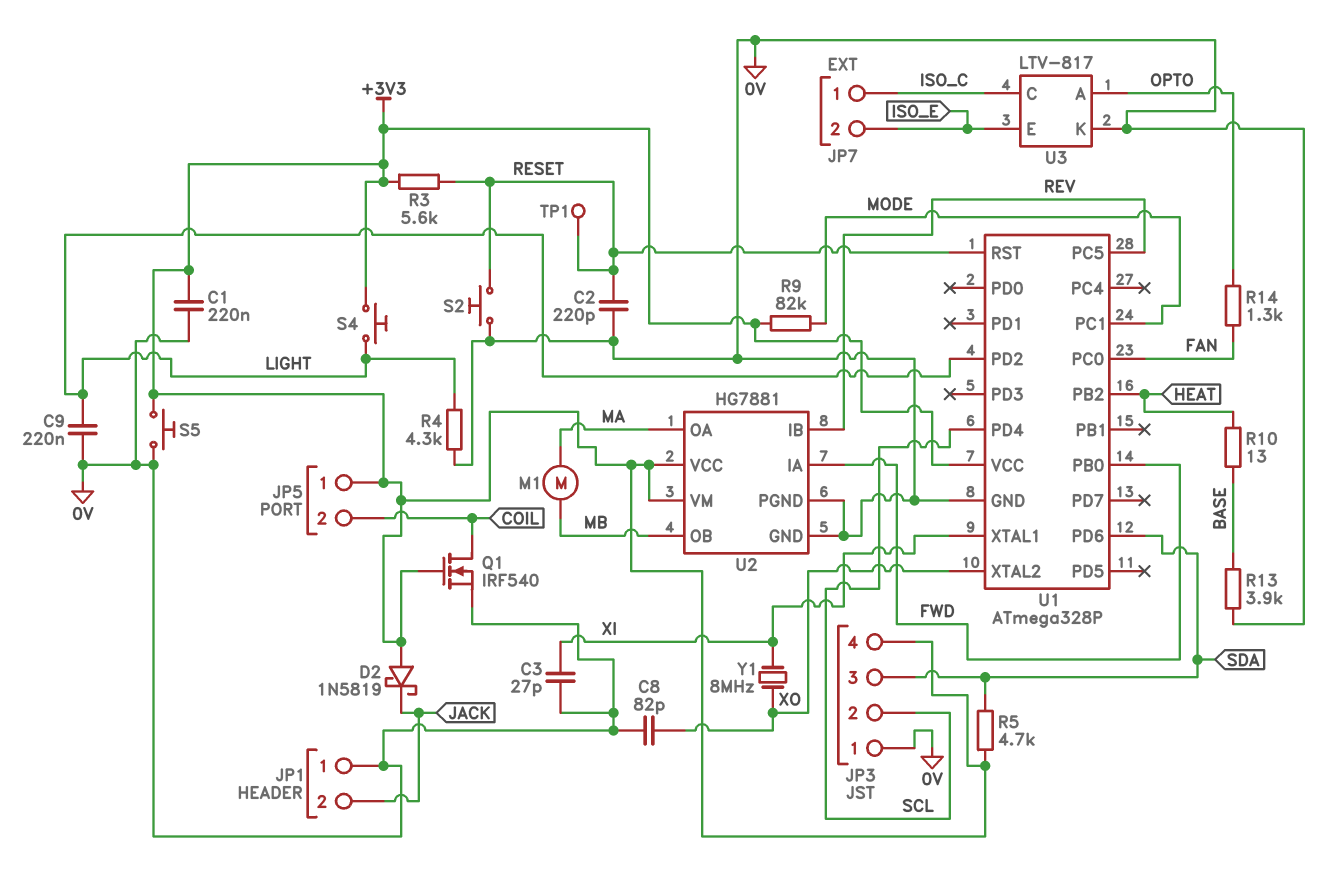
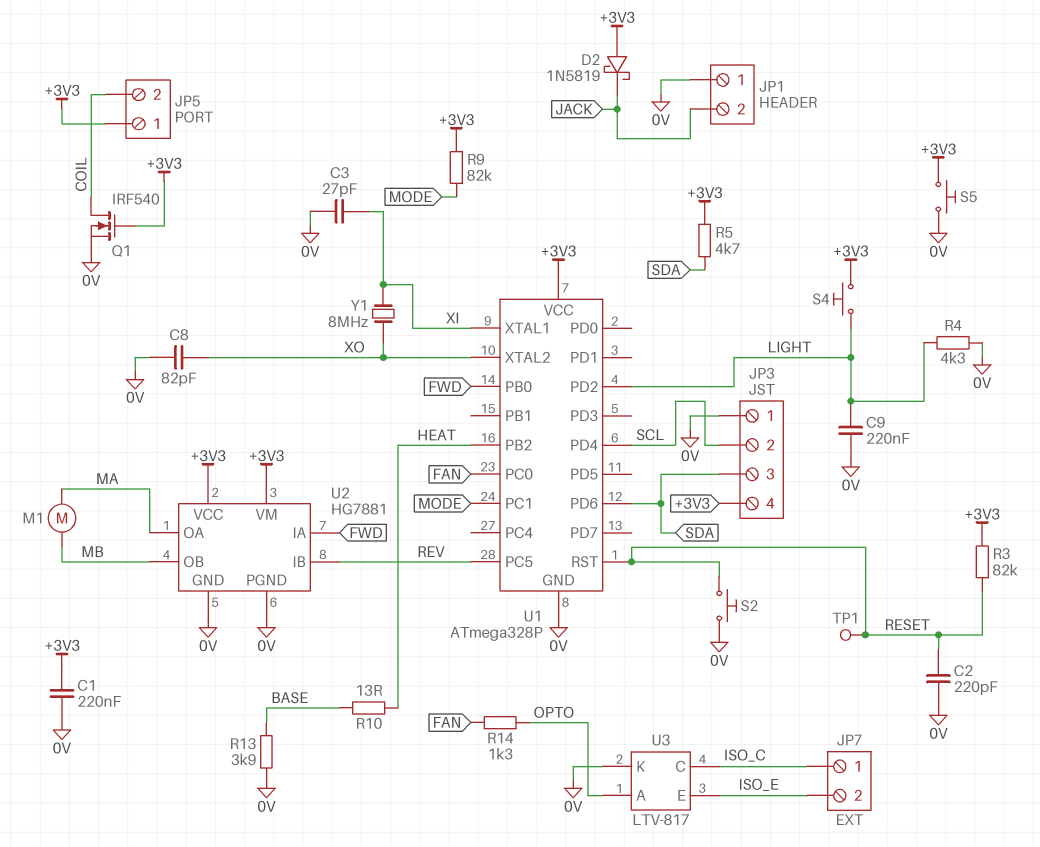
R3: 5.6k (+3V3, RESET) -> 82k (+3V3, RESET)

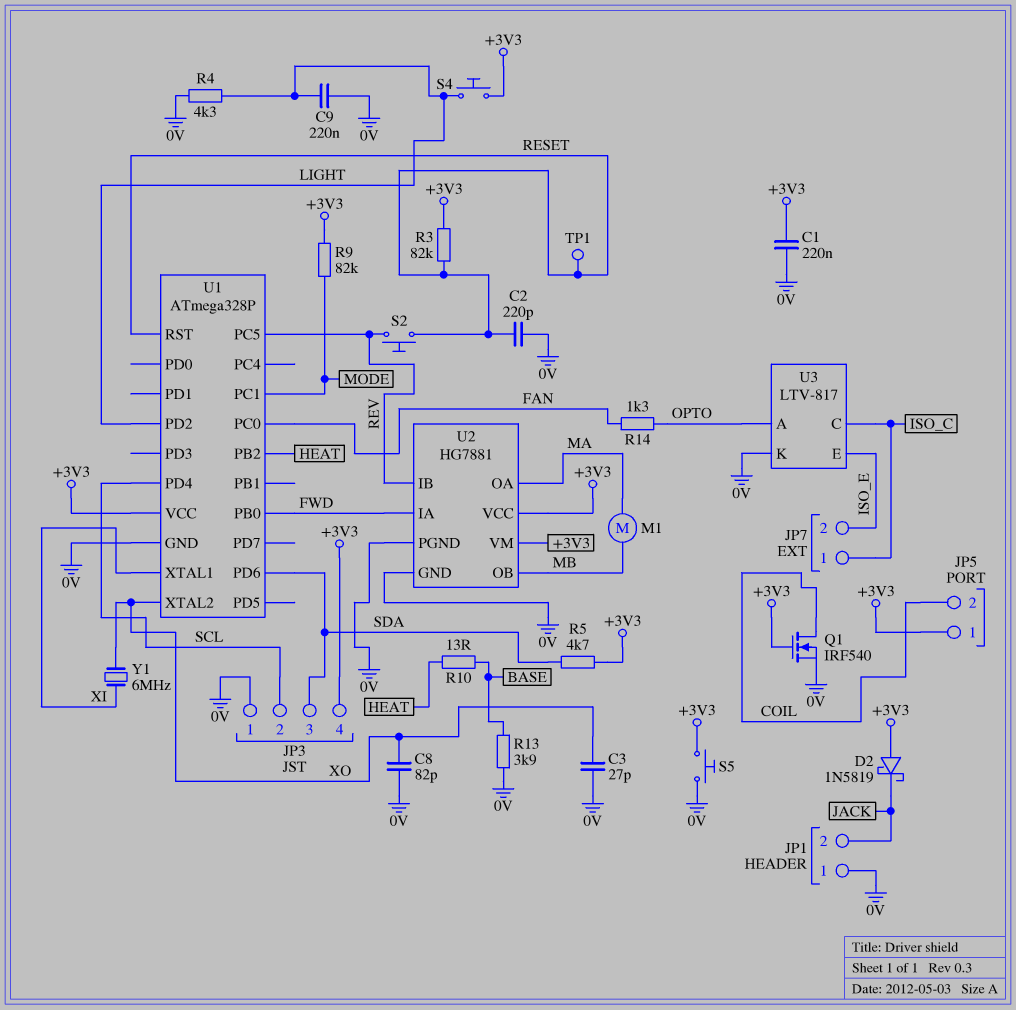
C3: 27pF (0V, XI) -> 27pF (0V, XO)
S2: button (0V, RESET) -> button (RESET, REV)
Y1: 8MHz (XI, XO) -> 6MHz (XI, XO)

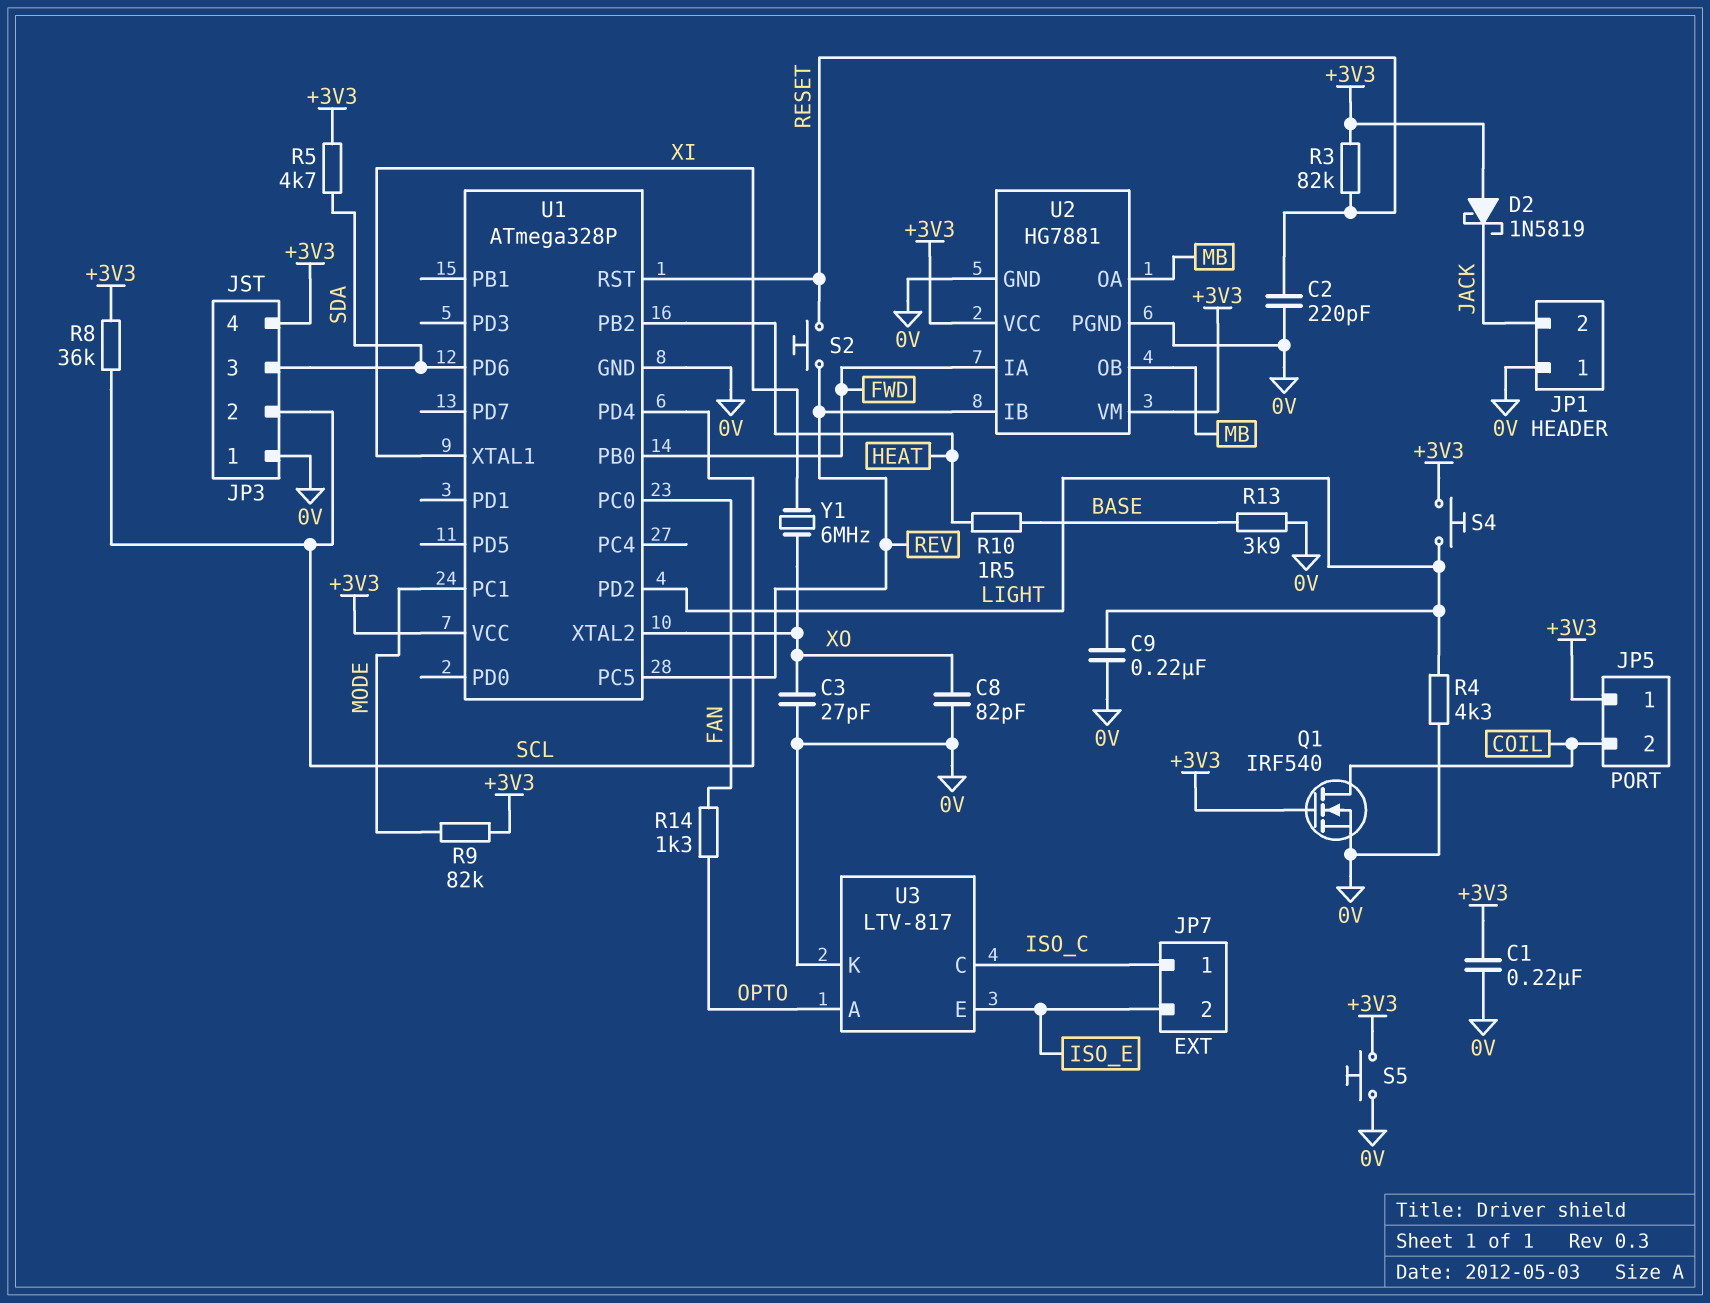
M1: motor (MA, MB) -> none
R8: none -> 36k (+3V3, SCL)
R10: 13 (BASE, HEAT) -> 1.5 (BASE, HEAT)
TP1: test point (RESET) -> none
U2 pin OA: MA -> MB

